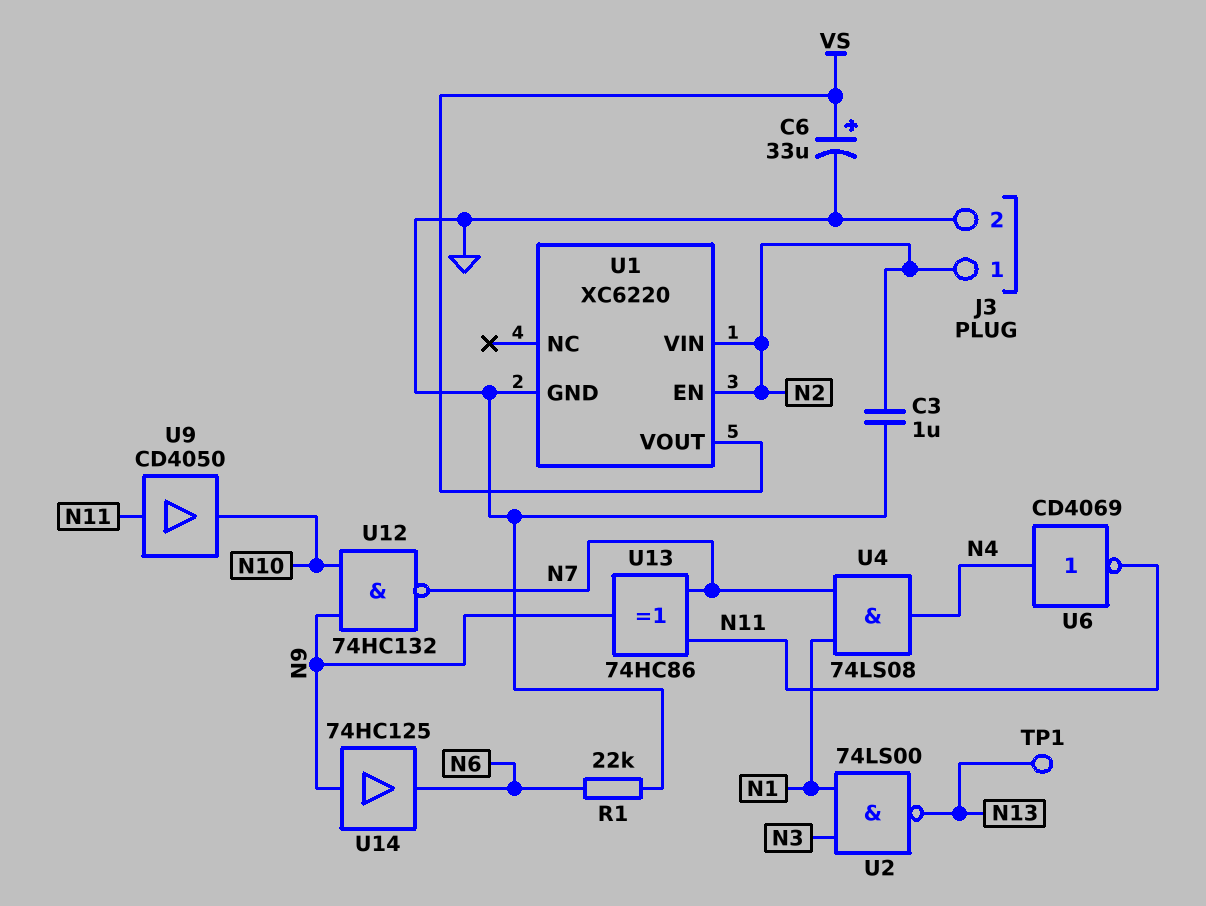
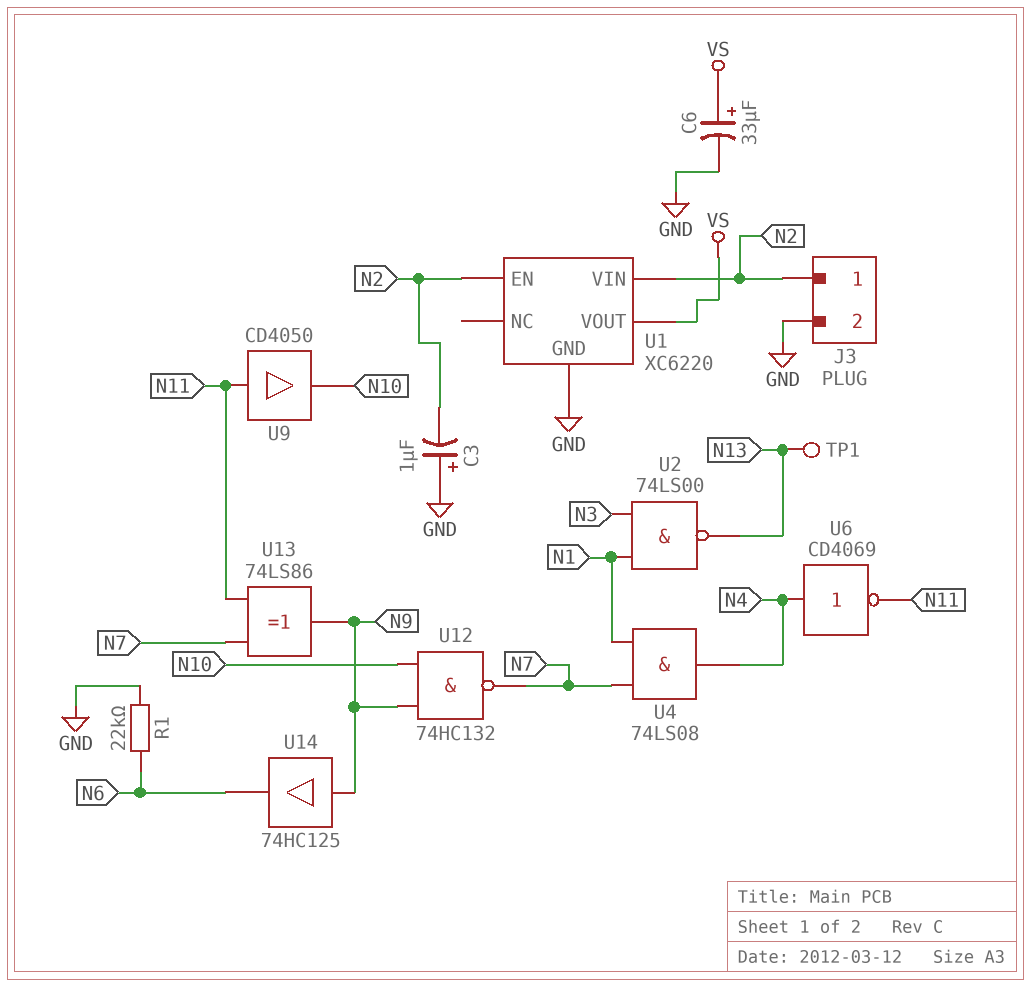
C3: 1uF (GND, N2) -> 1uF (plus GND, minus N2)
U13: XOR 74HC86 (in N7, in N11, out N9) -> XOR 74LS86 (in N7, in N11, out N9)

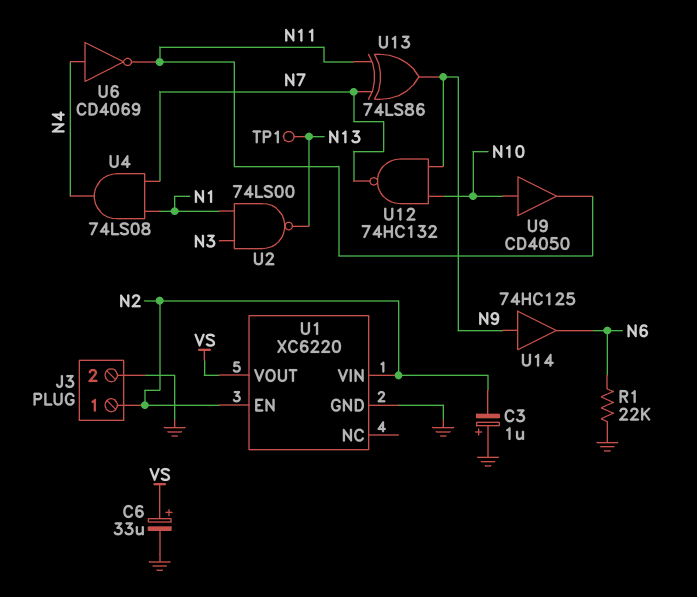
U9: buffer CD4050 (in N11, out N10) -> buffer CD4050 (in N10, out N11)

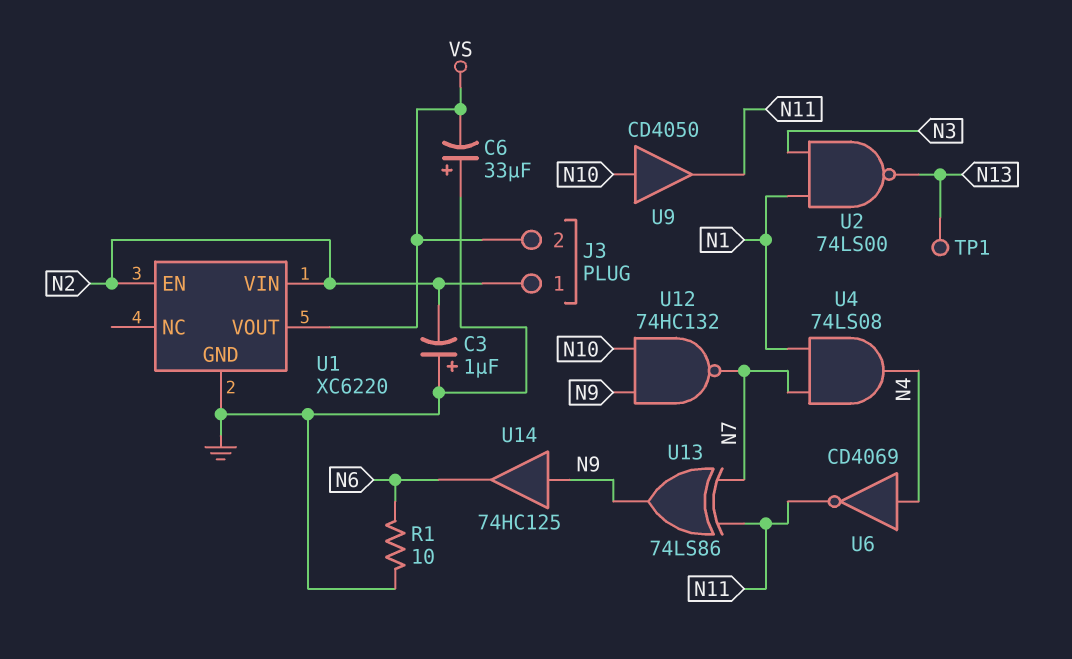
C6: 33uF (plus VS, minus GND) -> 33uF (plus GND, minus VS)
J3 pin 2: GND -> VS
R1: 22k (GND, N6) -> 10 (GND, N6)

